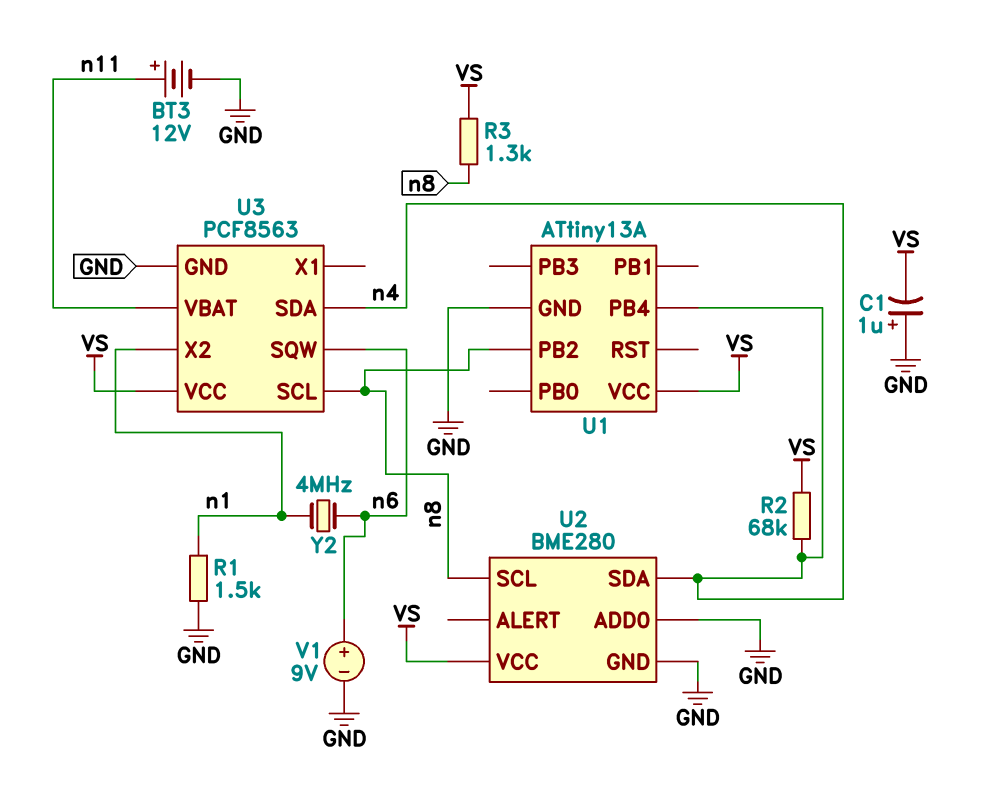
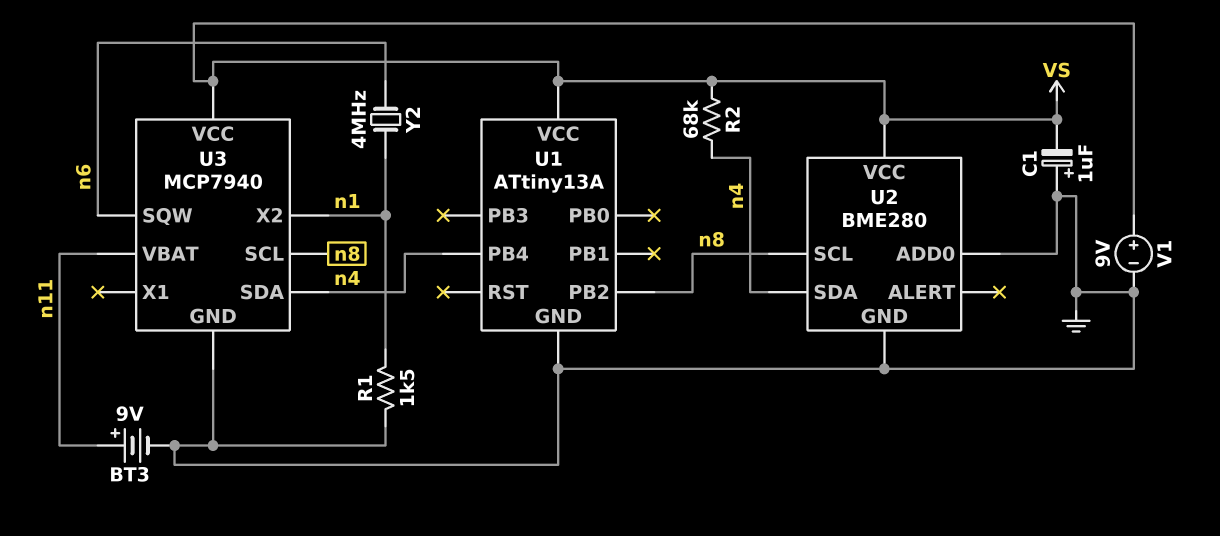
BT3: 12V (plus n11, minus GND) -> 9V (plus n11, minus GND)
R3: 1.3k (VS, n8) -> none
U3: PCF8563 -> MCP7940
V1: 9V (plus n6, minus GND) -> 9V (plus VS, minus GND)

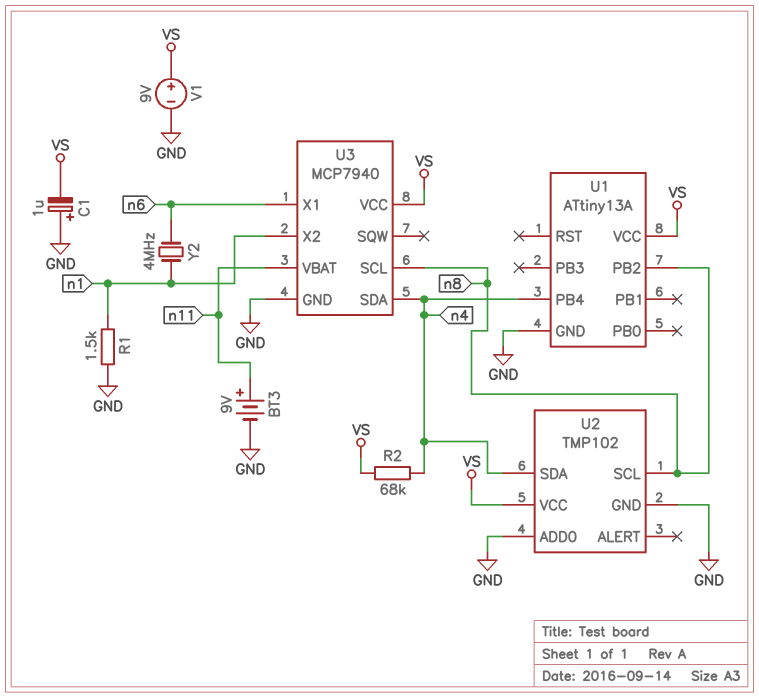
U2: BME280 -> TMP102
U3 pin SQW: n6 -> none
U3 pin X1: none -> n6

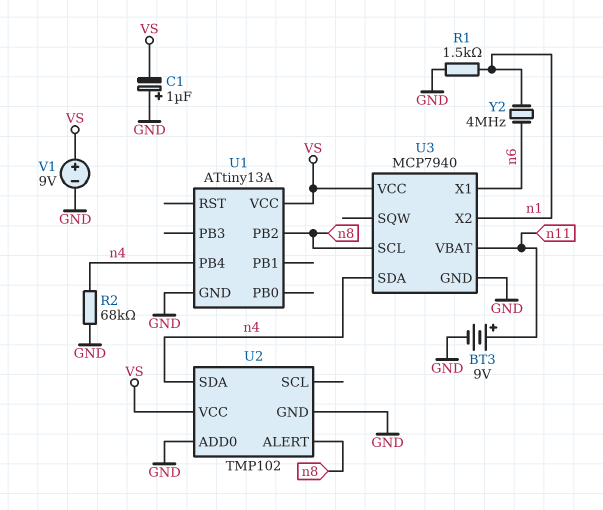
R2: 68k (VS, n4) -> 68k (GND, n4)
U2 pin ALERT: none -> n8
U2 pin SCL: n8 -> none

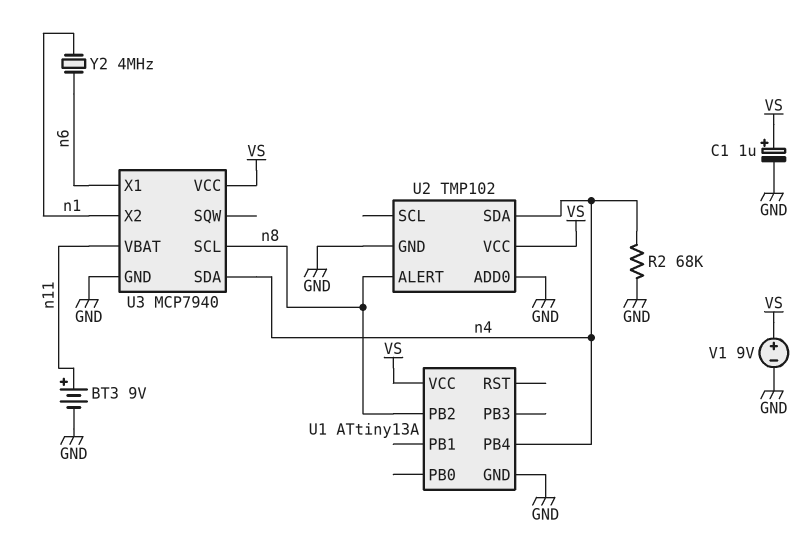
C1: 1uF (plus GND, minus VS) -> 1uF (plus VS, minus GND)
R1: 1.5k (GND, n1) -> none

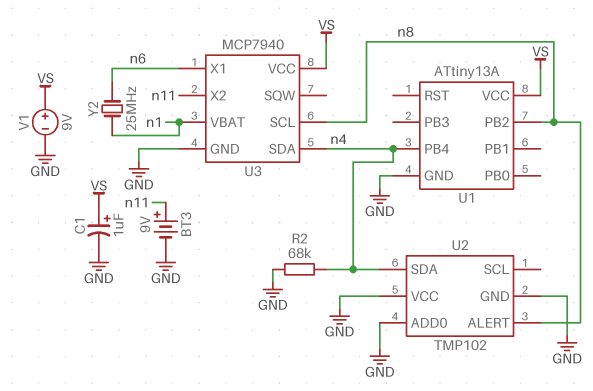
U2 pin VCC: VS -> GND
U3 pin VBAT: n11 -> n1
U3 pin X2: n1 -> n11
Y2: 4MHz (n1, n6) -> 25MHz (n1, n6)

